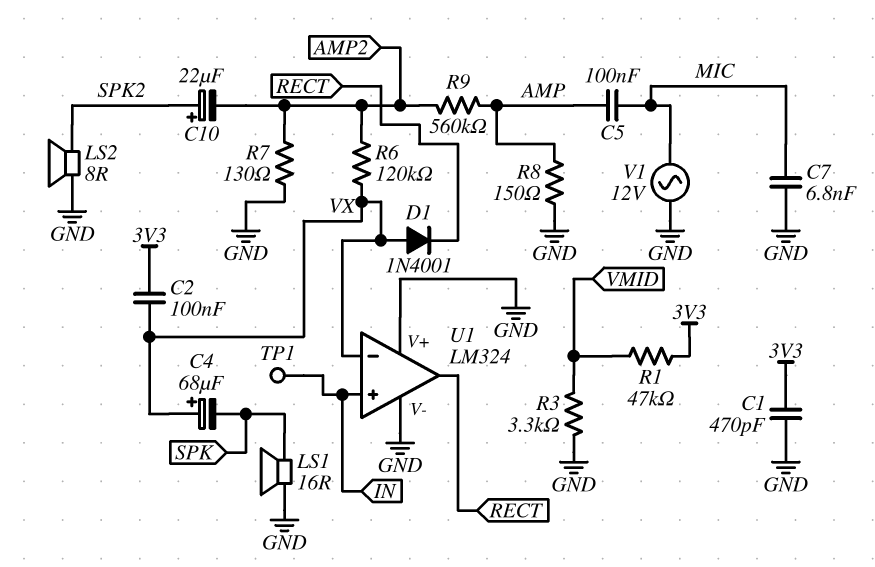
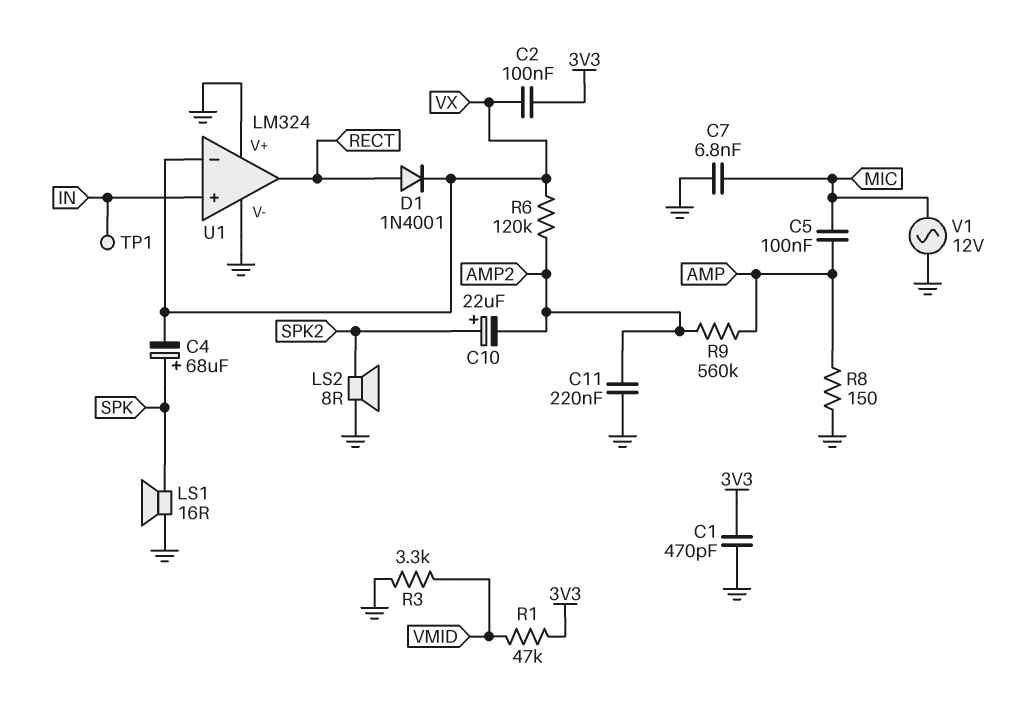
C4: 68uF (plus VX, minus SPK) -> 68uF (plus SPK, minus VX)
C11: none -> 220nF (AMP2, GND)
D1: diode 1N4001 (A VX, K RECT) -> diode 1N4001 (A RECT, K VX)
R7: 130 (AMP2, GND) -> none

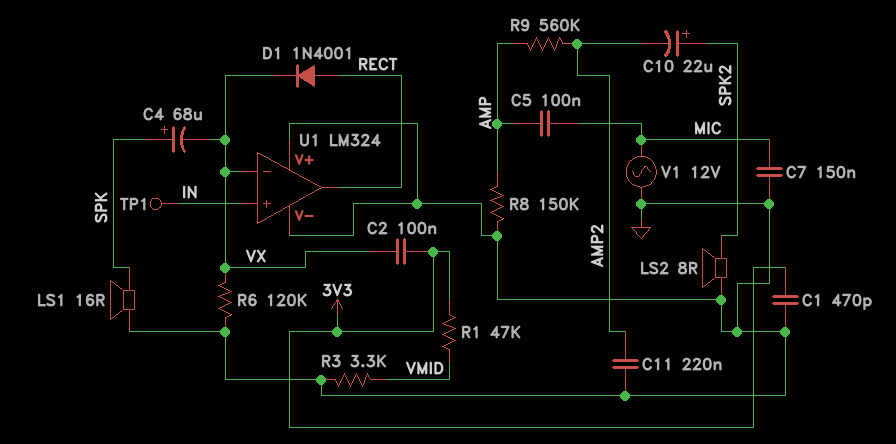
C7: 6.8nF (GND, MIC) -> 150nF (GND, MIC)
R6: 120k (AMP2, VX) -> 120k (GND, VX)
R8: 150 (AMP, GND) -> 150k (AMP, GND)

